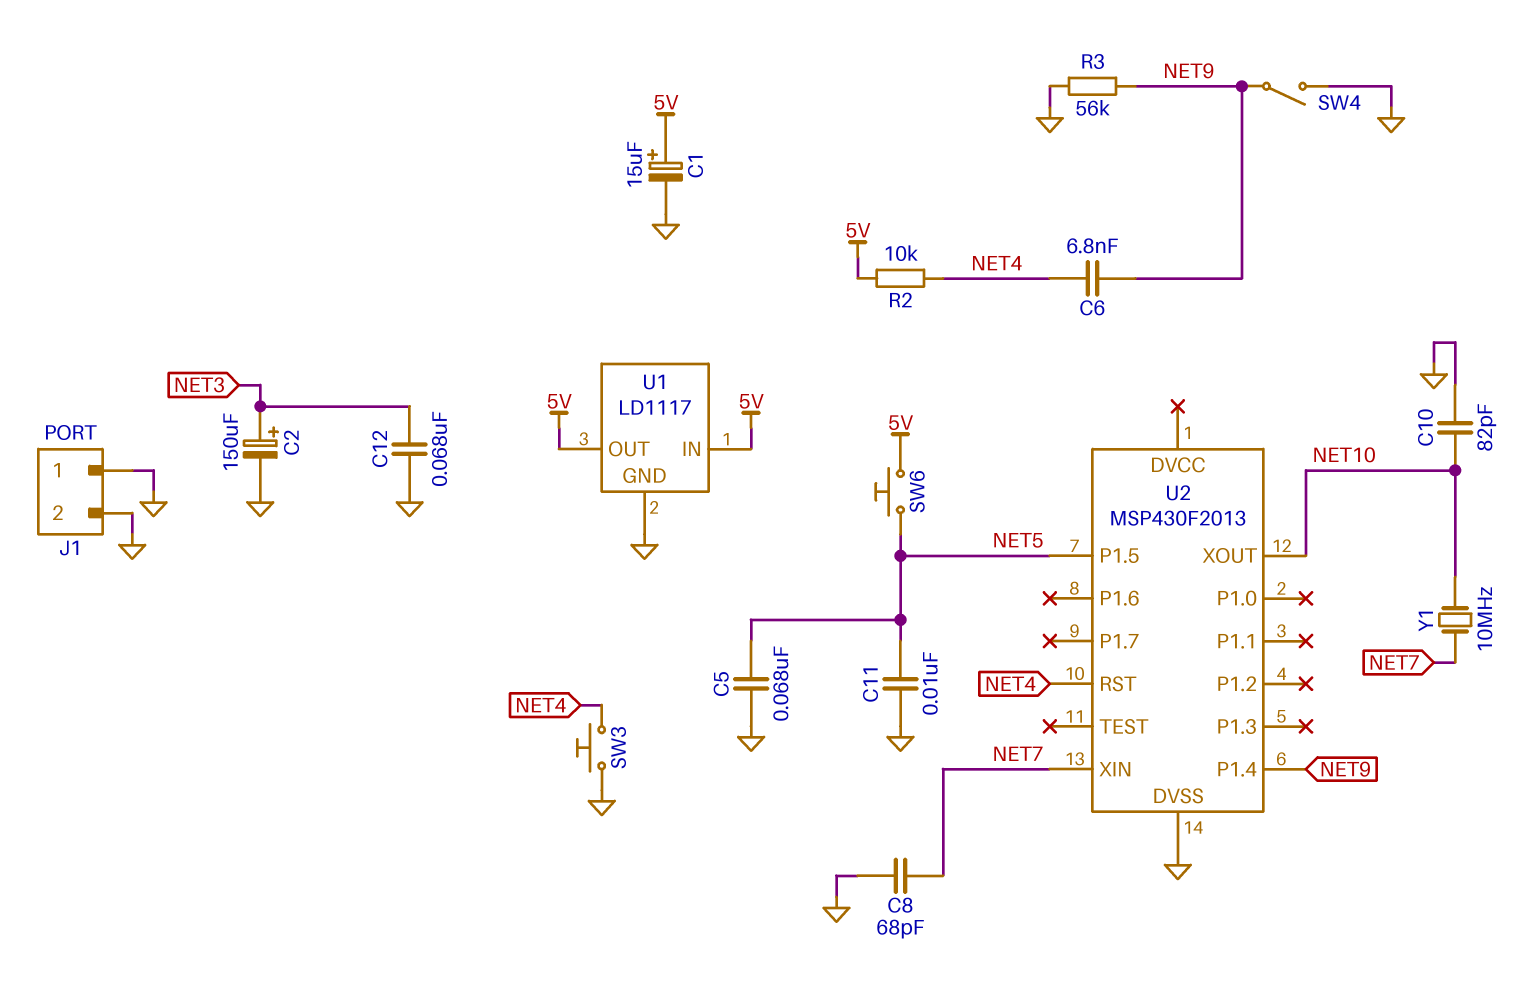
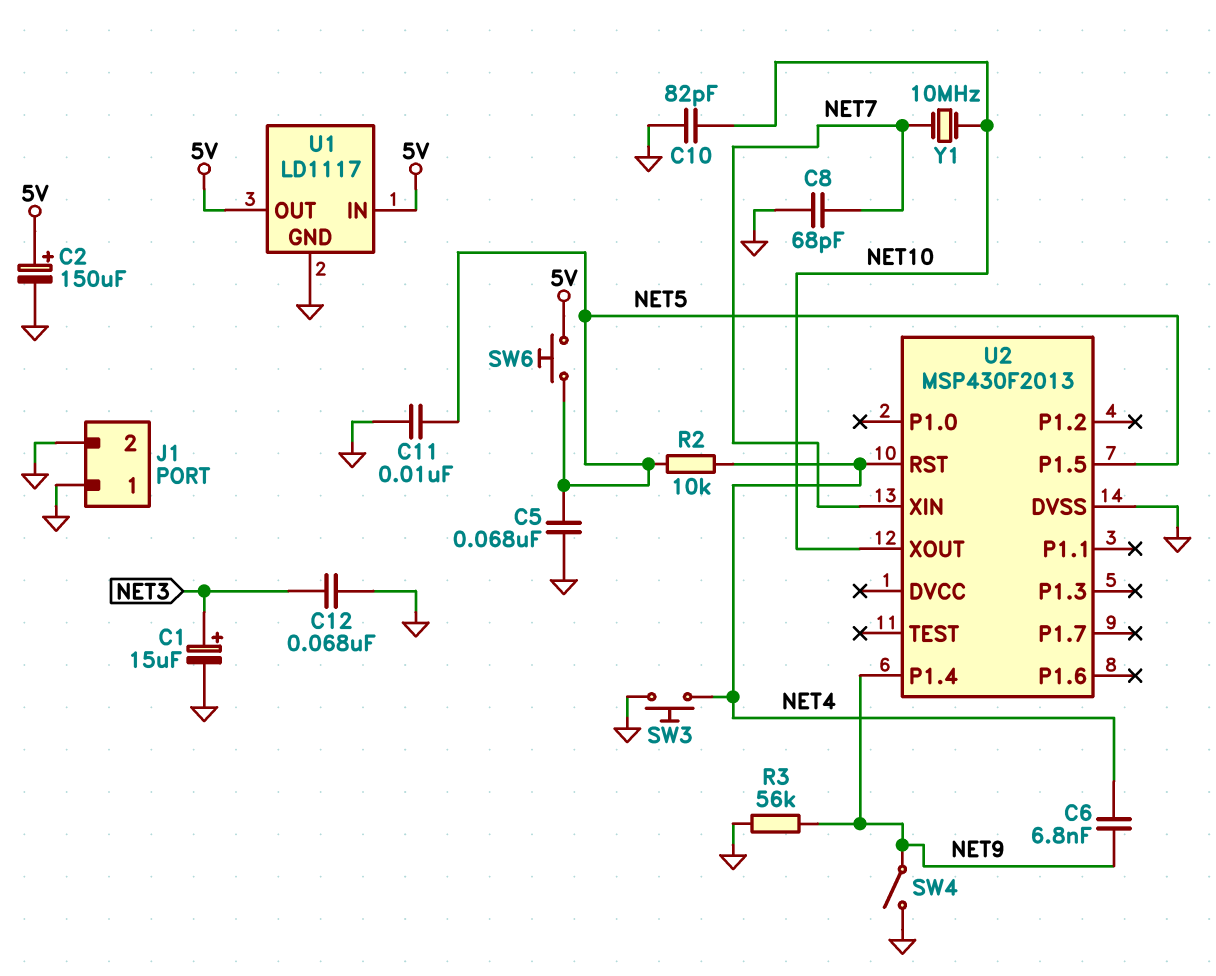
C1: 15uF (plus 5V, minus GND) -> 15uF (plus NET3, minus GND)
C2: 150uF (plus NET3, minus GND) -> 150uF (plus 5V, minus GND)
R2: 10k (5V, NET4) -> 10k (NET4, NET5)

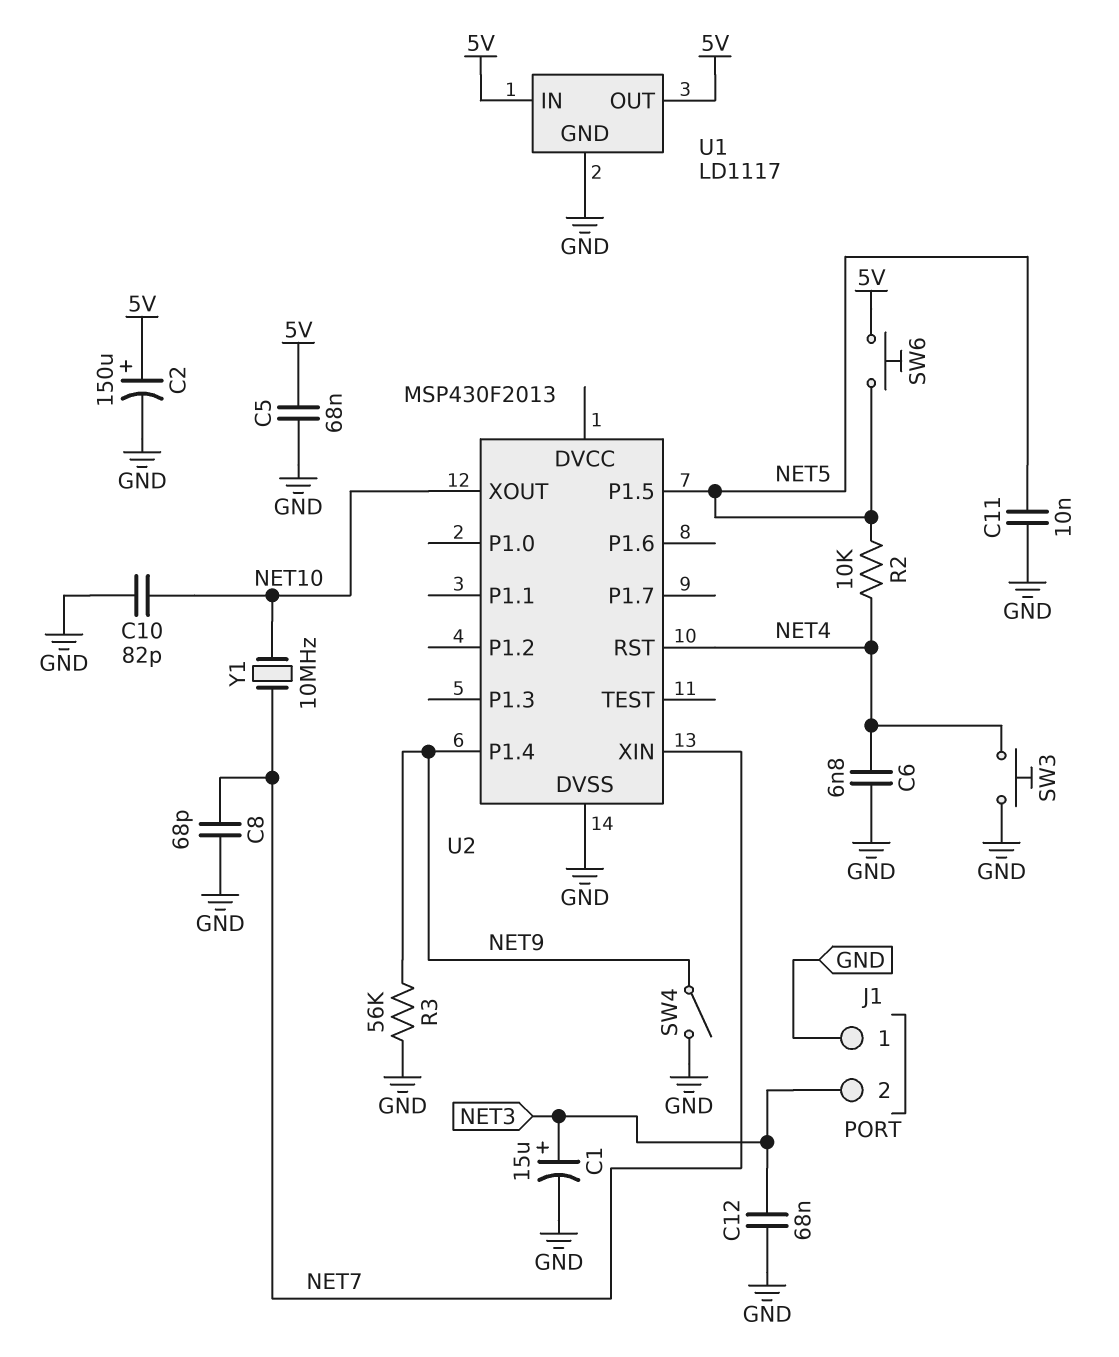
C5: 68nF (GND, NET5) -> 68nF (5V, GND)
C6: 6.8nF (NET4, NET9) -> 6.8nF (GND, NET4)
J1 pin 2: GND -> NET3

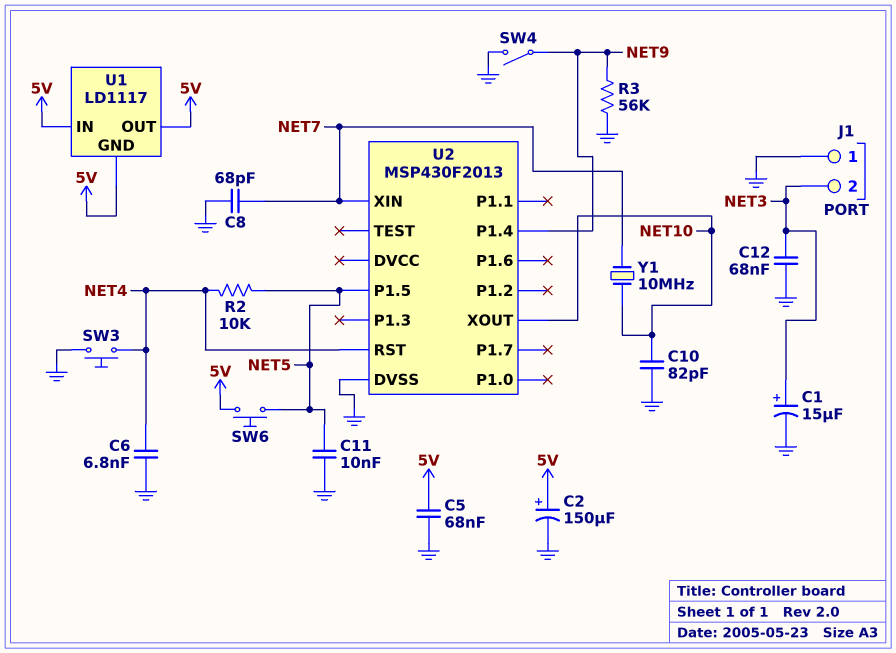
U1 pin GND: GND -> 5V

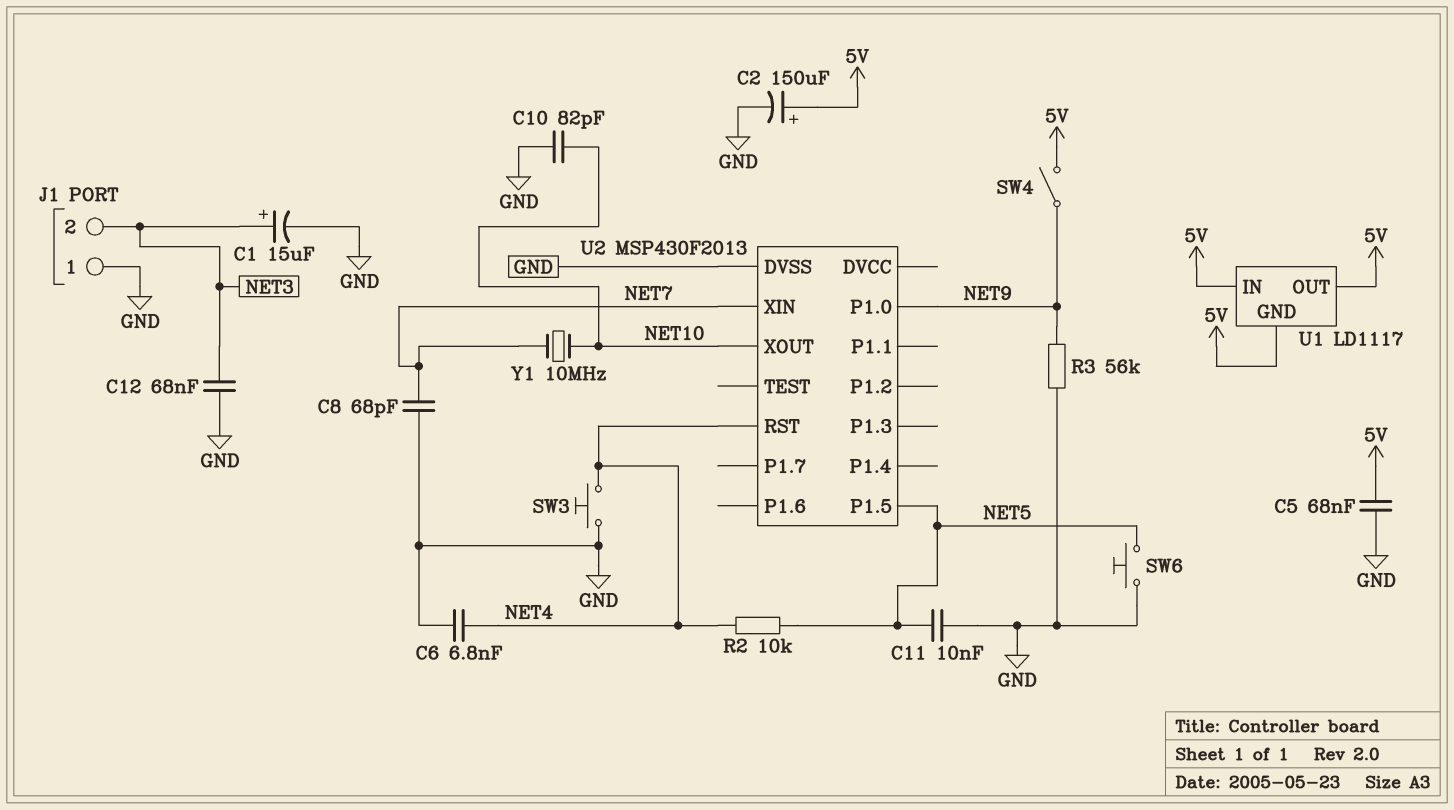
SW4: switch (GND, NET9) -> switch (5V, NET9)
SW6: button (5V, NET5) -> button (GND, NET5)
U2 pin P1.0: none -> NET9
U2 pin P1.4: NET9 -> none

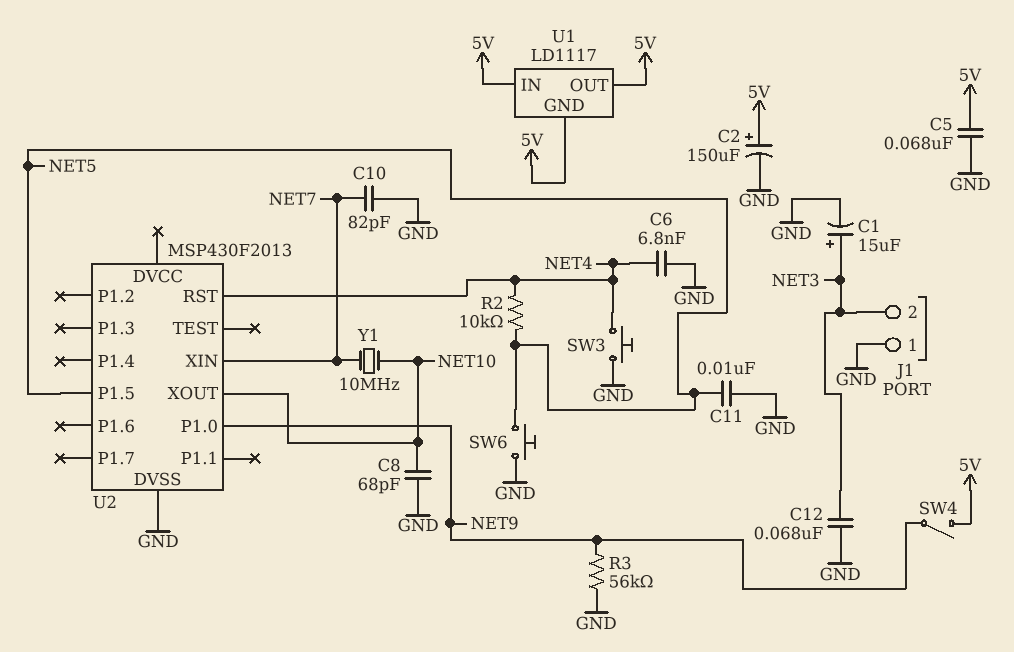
C8: 68pF (GND, NET7) -> 68pF (GND, NET10)
C10: 82pF (GND, NET10) -> 82pF (GND, NET7)

